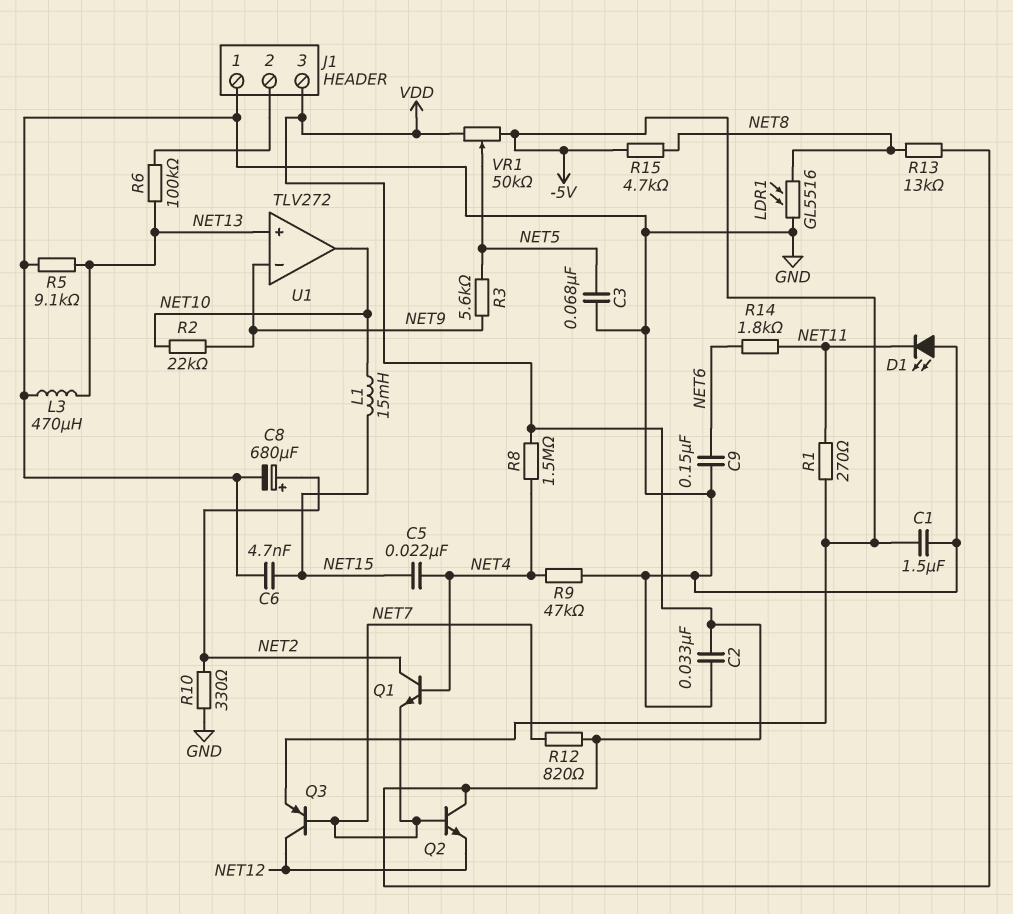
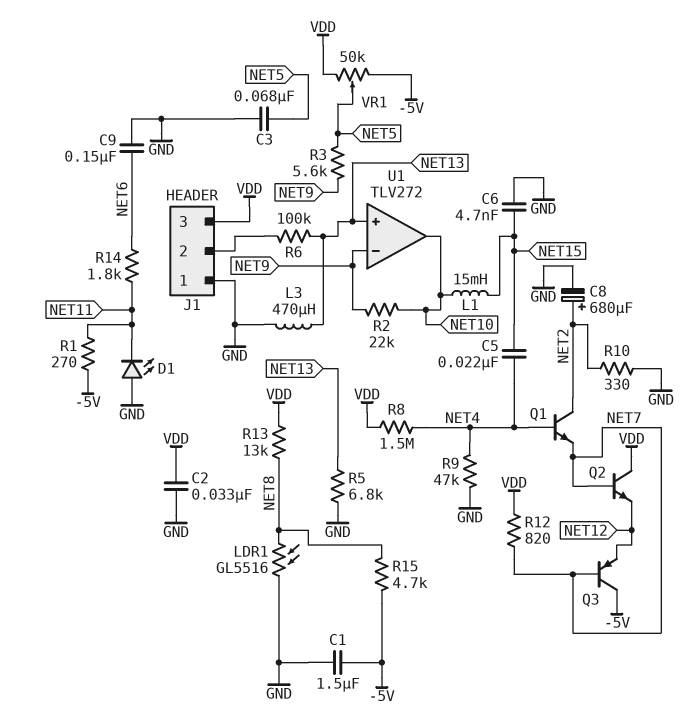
Q3: PNP (B NET7, C NET12, E -5V) -> PNP (B NET7, C -5V, E NET12)
R5: 9.1k (GND, NET13) -> 6.8k (GND, NET13)

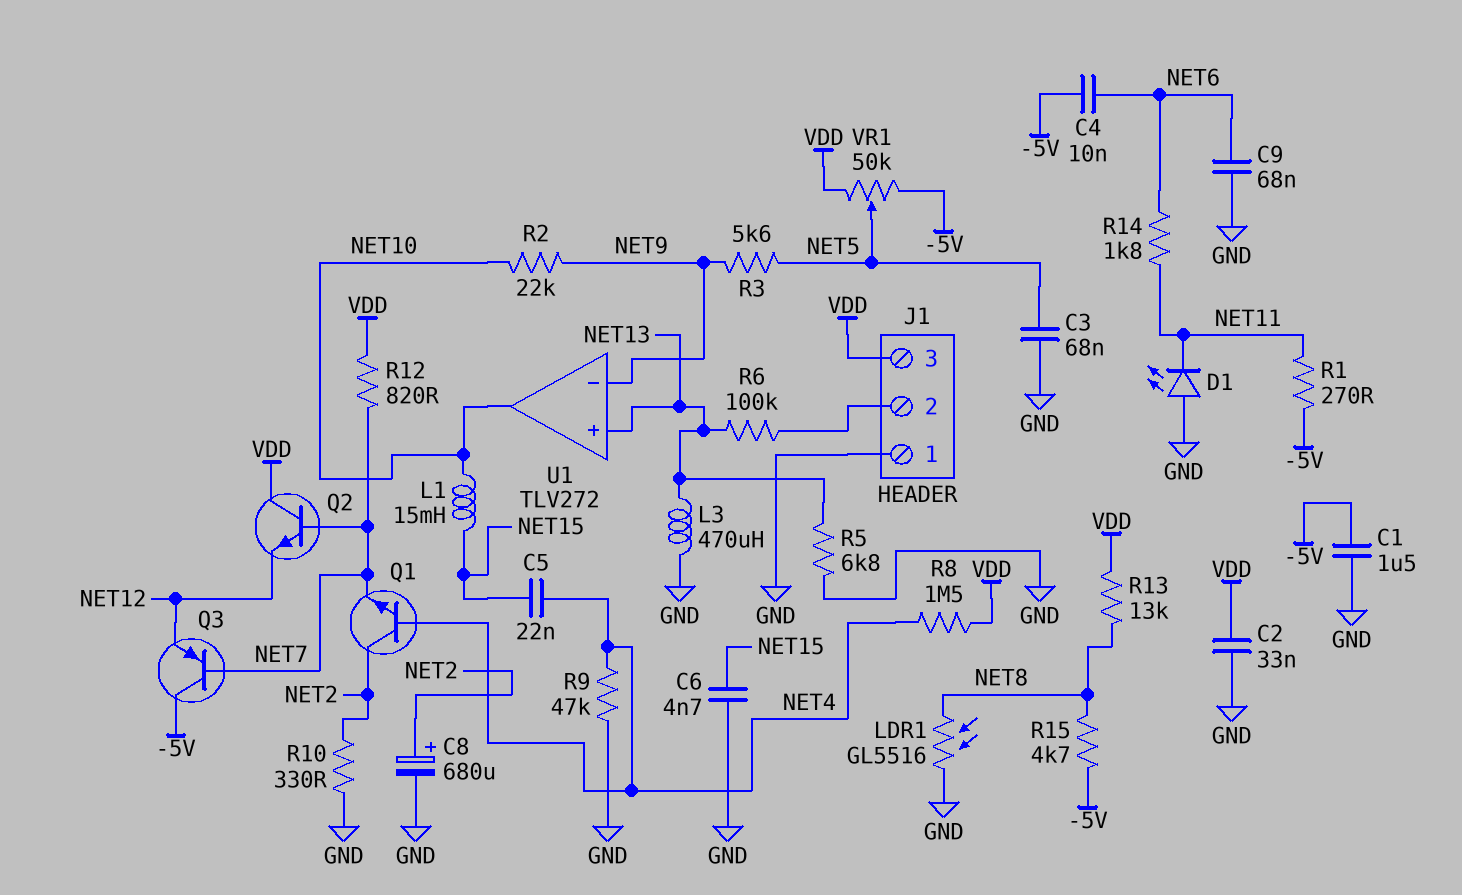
C4: none -> 10nF (-5V, NET6)
C9: 150nF (GND, NET6) -> 68nF (GND, NET6)

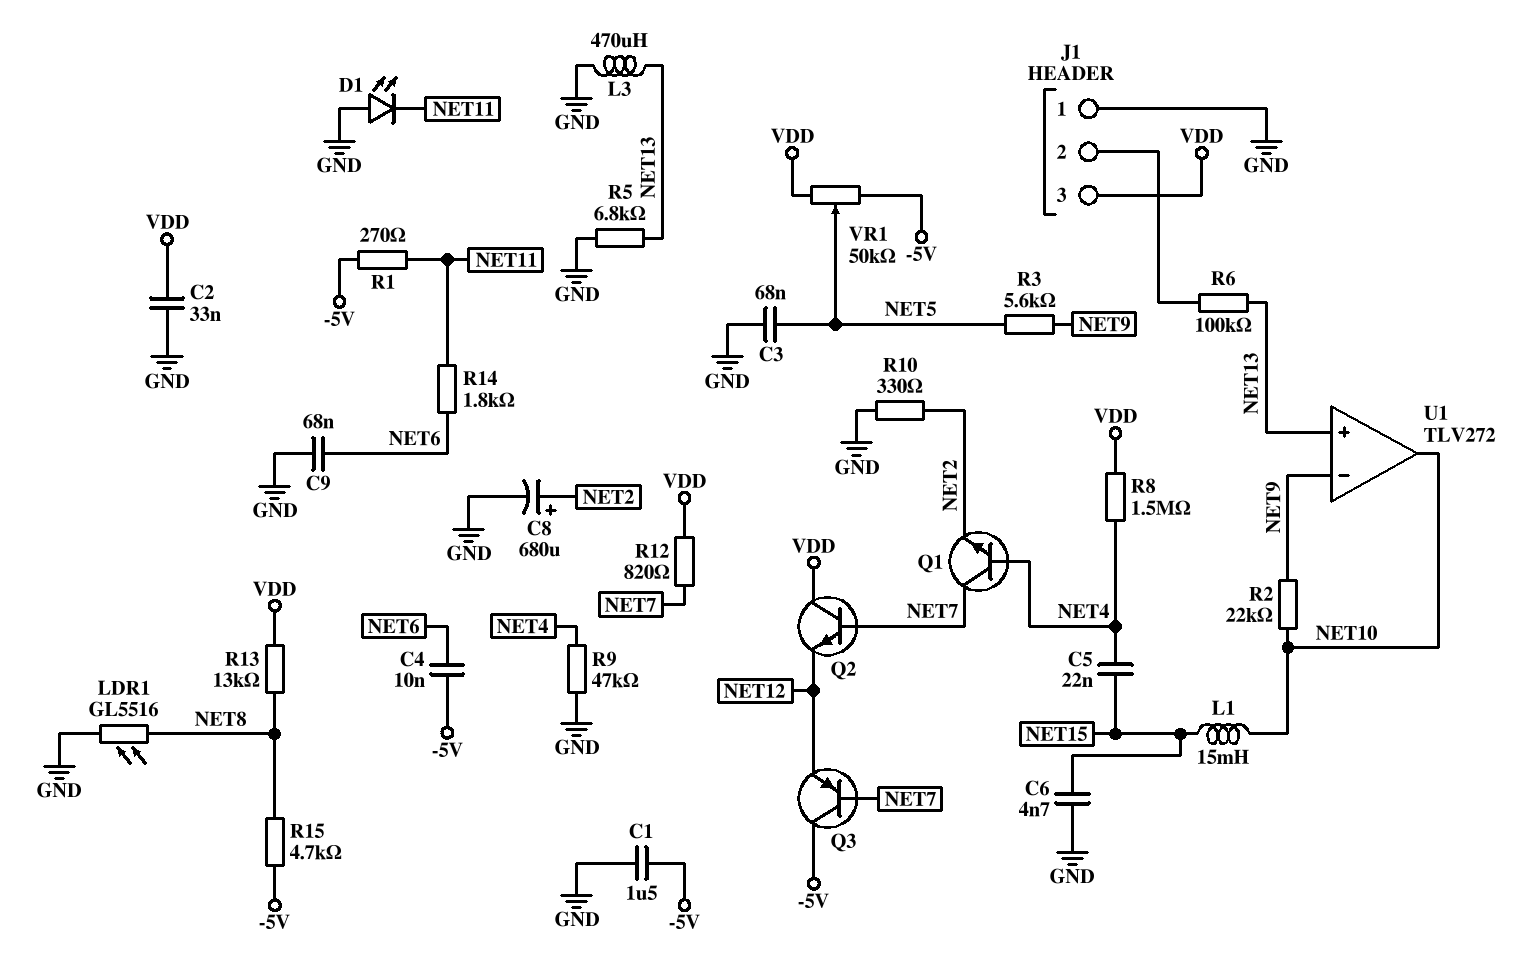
Q1: NPN (B NET4, C NET2, E NET7) -> NPN (B NET4, C NET7, E NET2)

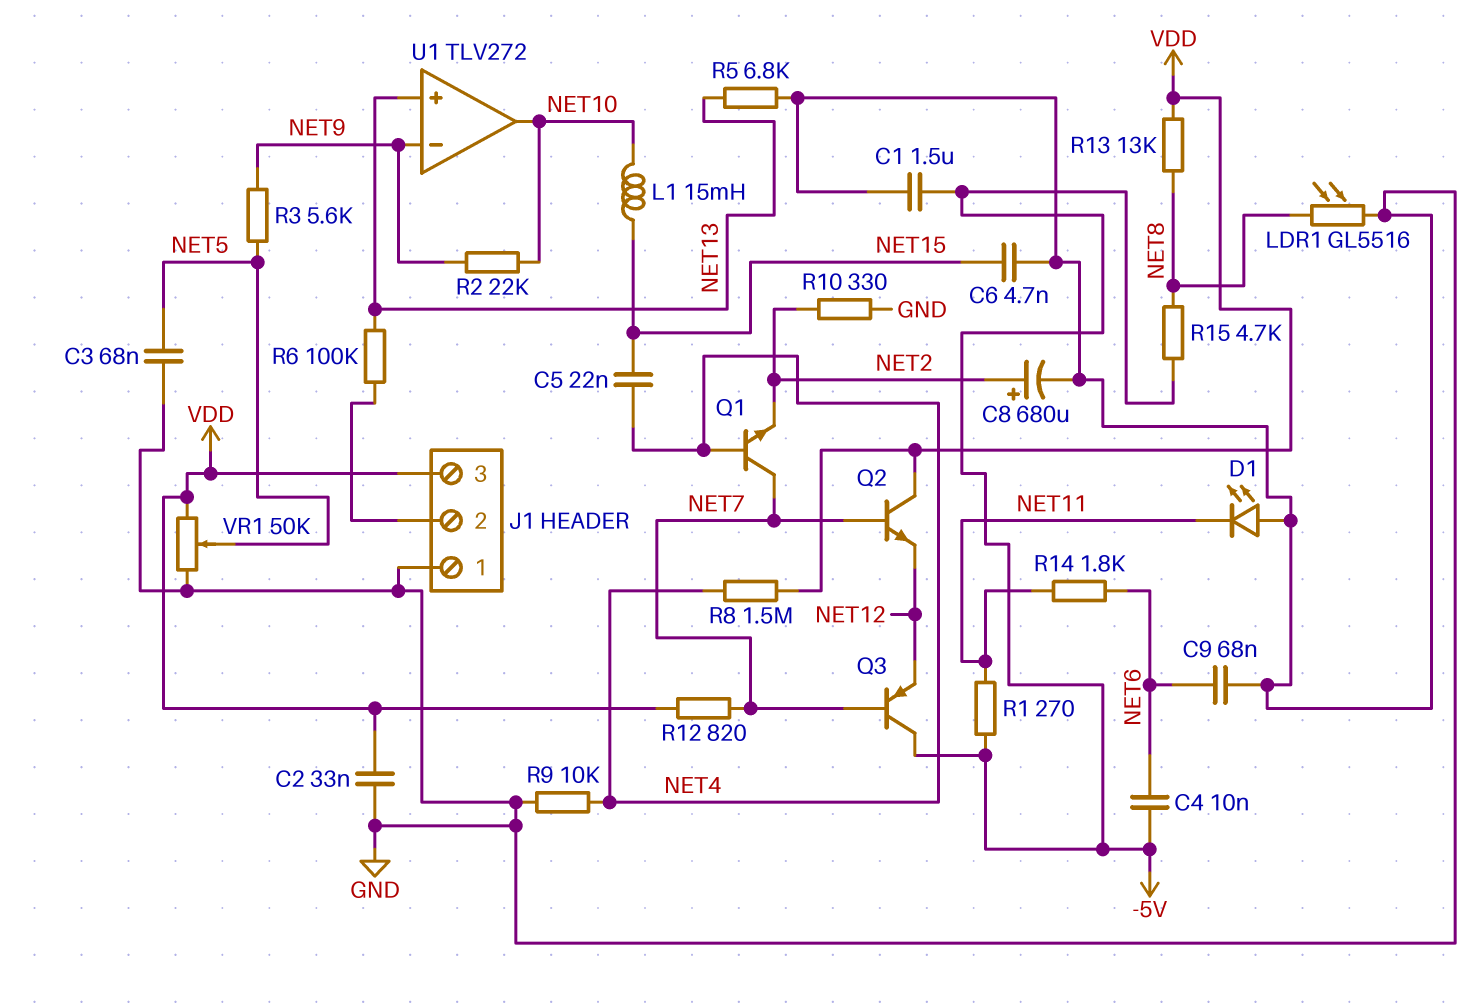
L3: 470uH (GND, NET13) -> none
R9: 47k (GND, NET4) -> 10k (GND, NET4)
VR1: 50k (-5V, VDD, wiper NET5) -> 50k (GND, VDD, wiper NET5)

